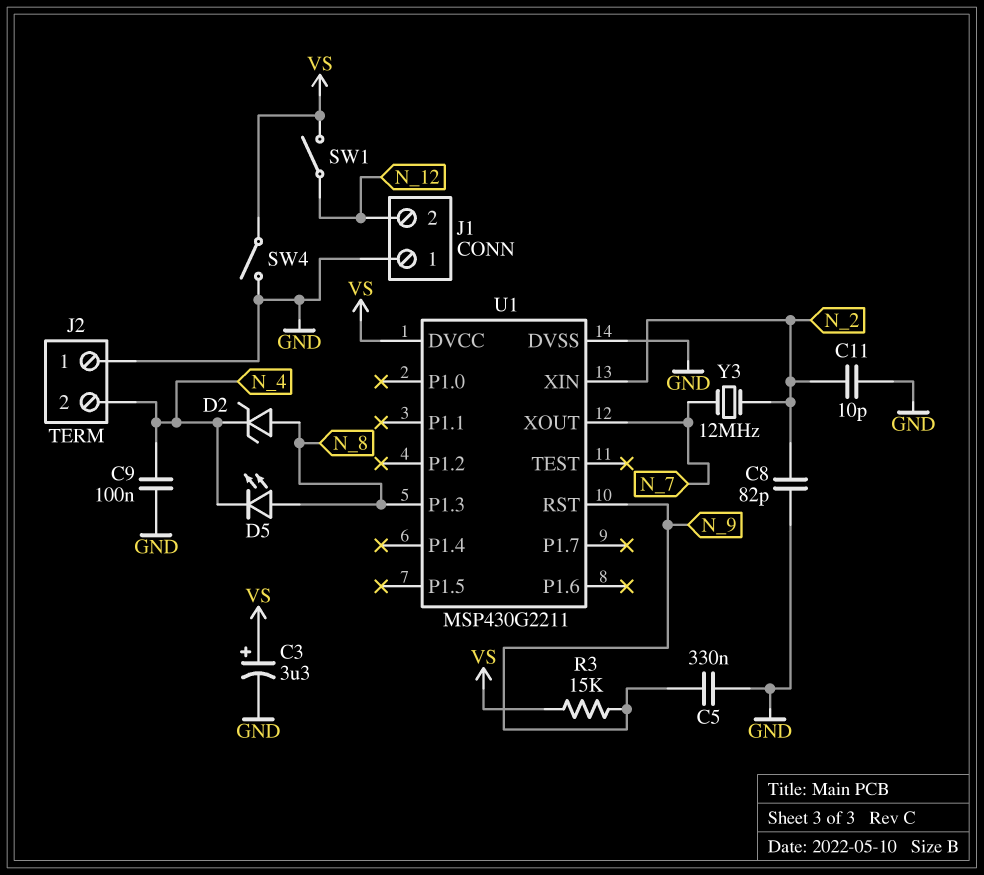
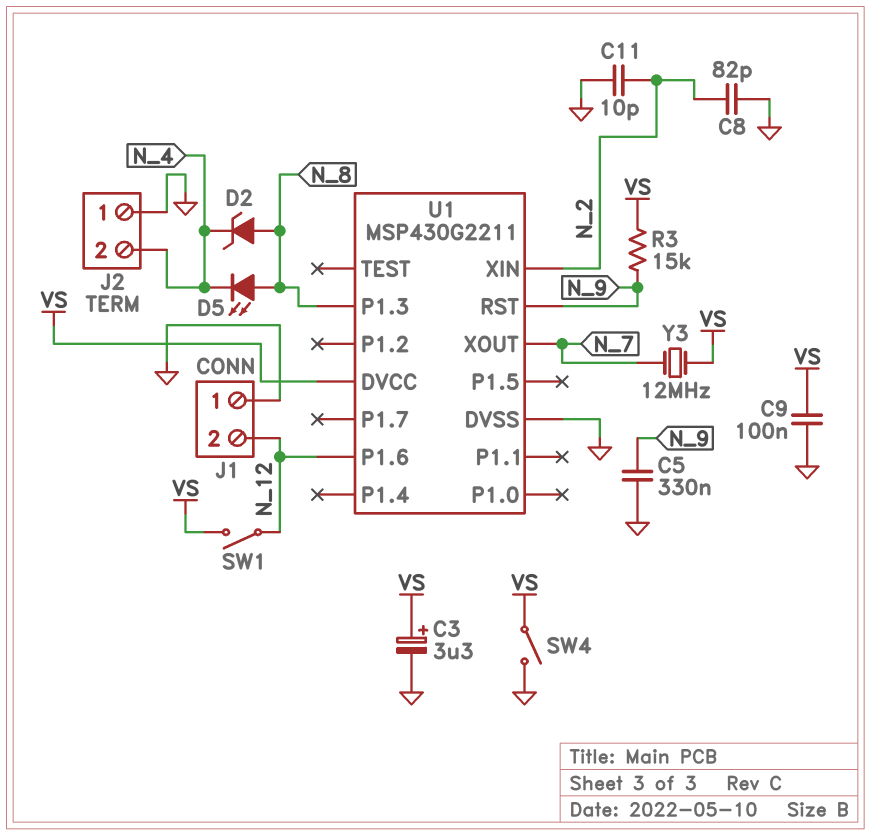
C9: 100nF (GND, N_4) -> 100nF (GND, VS)
U1 pin P1.6: none -> N_12
Y3: 12MHz (N_2, N_7) -> 12MHz (N_7, VS)

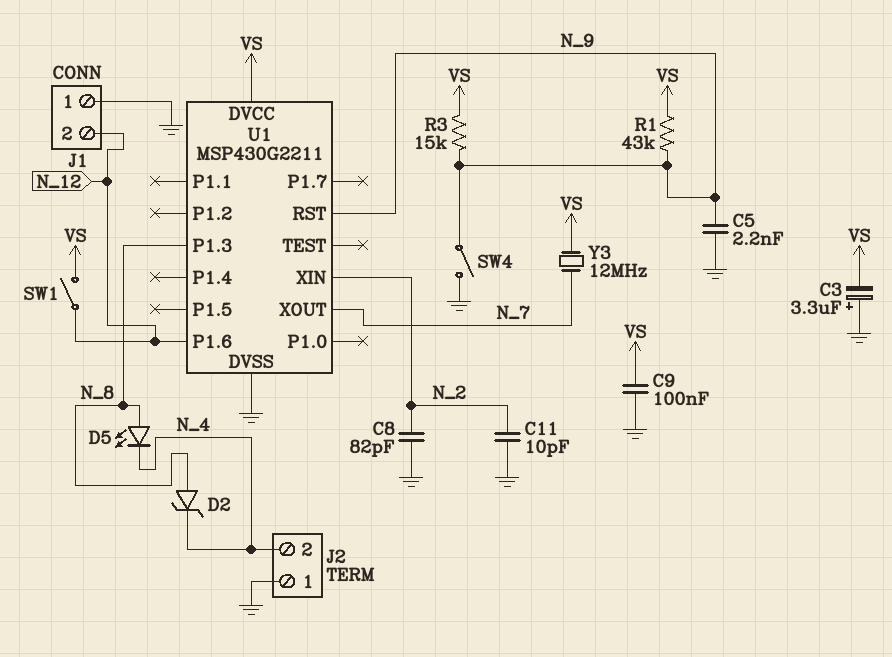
C3: 3.3uF (plus VS, minus GND) -> 3.3uF (plus GND, minus VS)
C5: 330nF (GND, N_9) -> 2.2nF (GND, N_9)
R1: none -> 43k (N_9, VS)
SW4: switch (GND, VS) -> switch (GND, N_9)

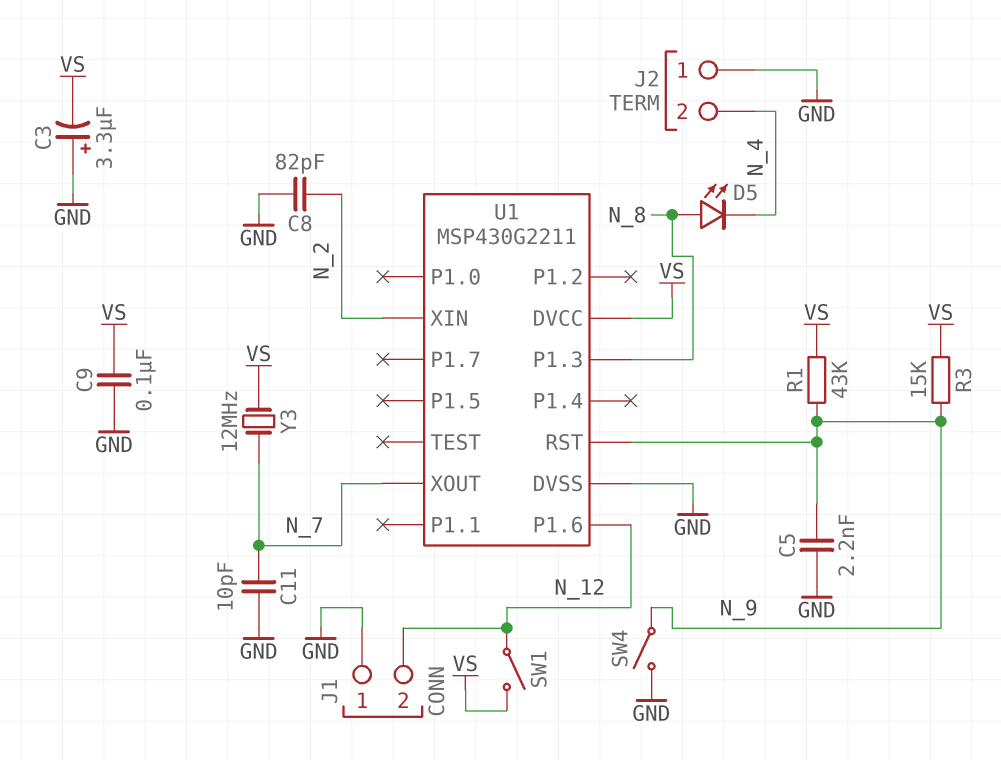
C11: 10pF (GND, N_2) -> 10pF (GND, N_7)
D2: zener (A N_8, K N_4) -> none

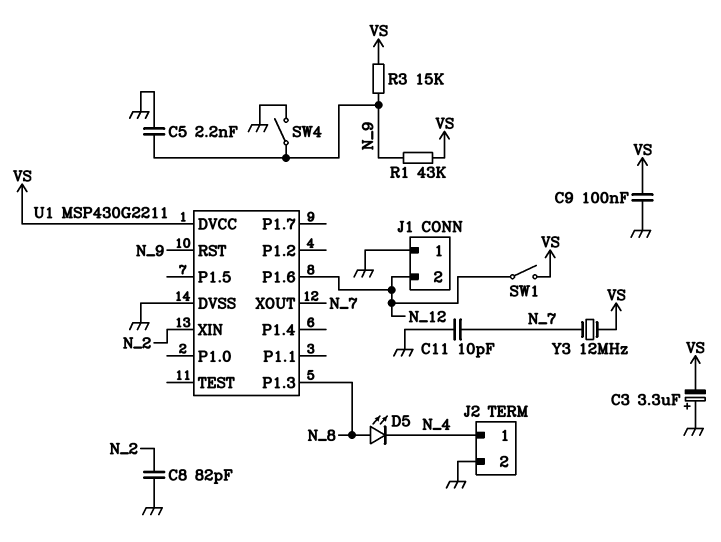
J2 pin 1: GND -> N_4
J2 pin 2: N_4 -> GND

